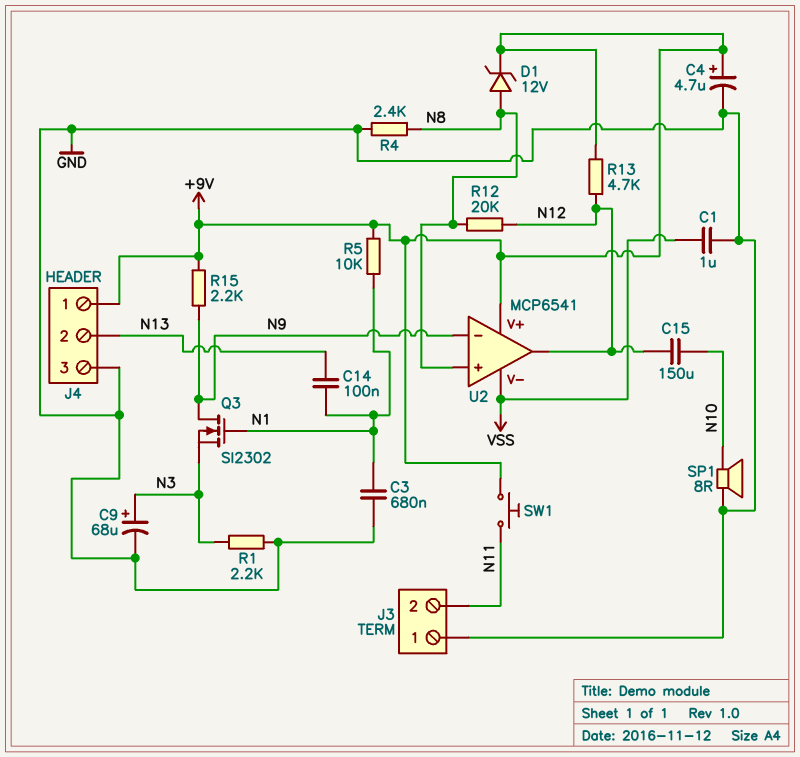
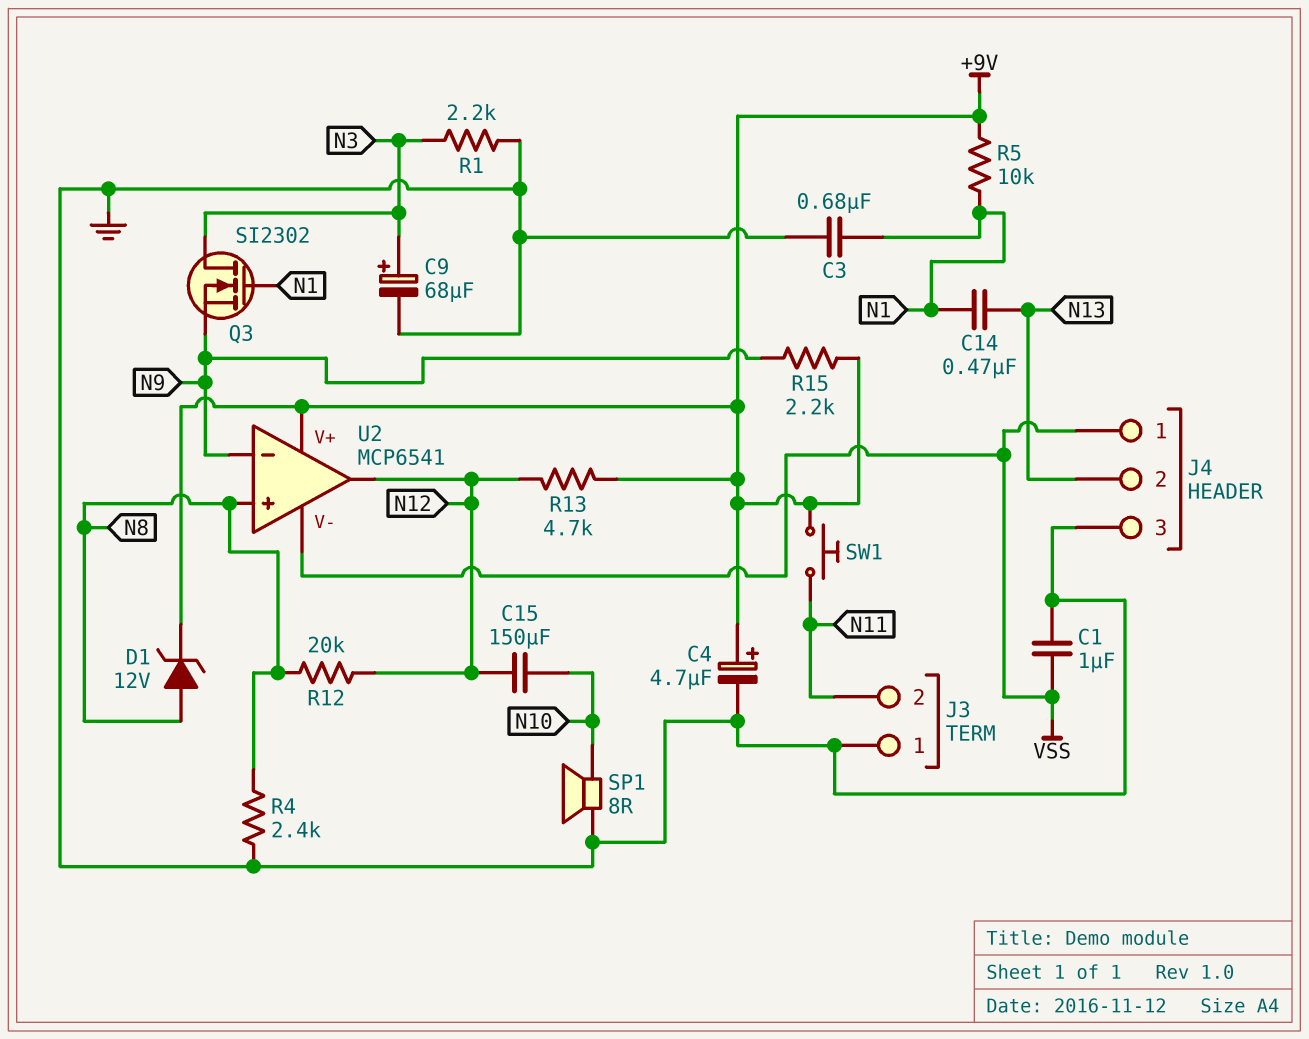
C14: 100nF (N1, N13) -> 470nF (N1, N13)
J4 pin 1: +9V -> VSS
Q3: NMOS SI2302 (G N1, D N9, S N3) -> NMOS SI2302 (G N1, D N3, S N9)

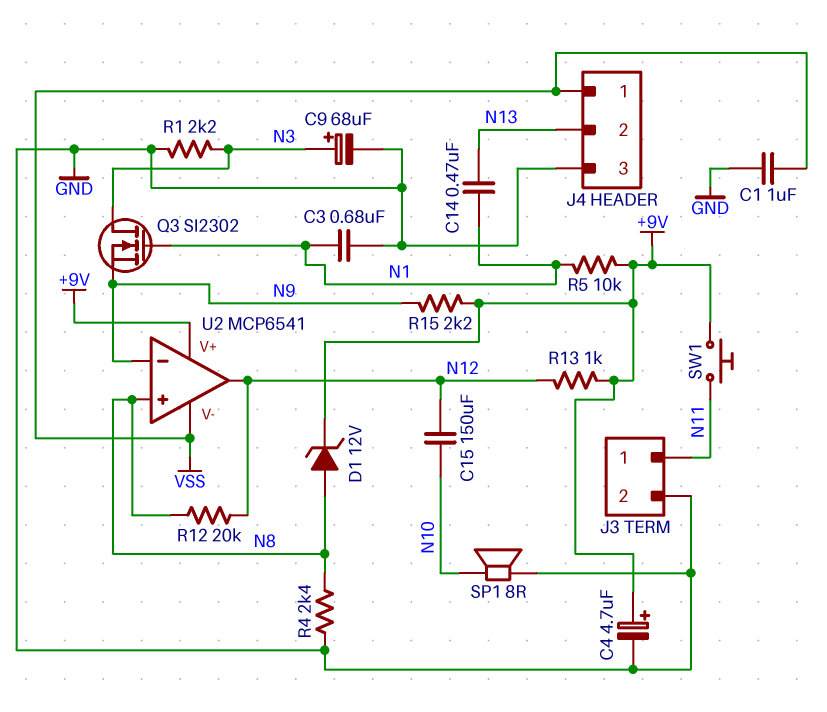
J3 pin 1: GND -> N11
J3 pin 2: N11 -> GND
R13: 4.7k (+9V, N12) -> 1k (+9V, N12)

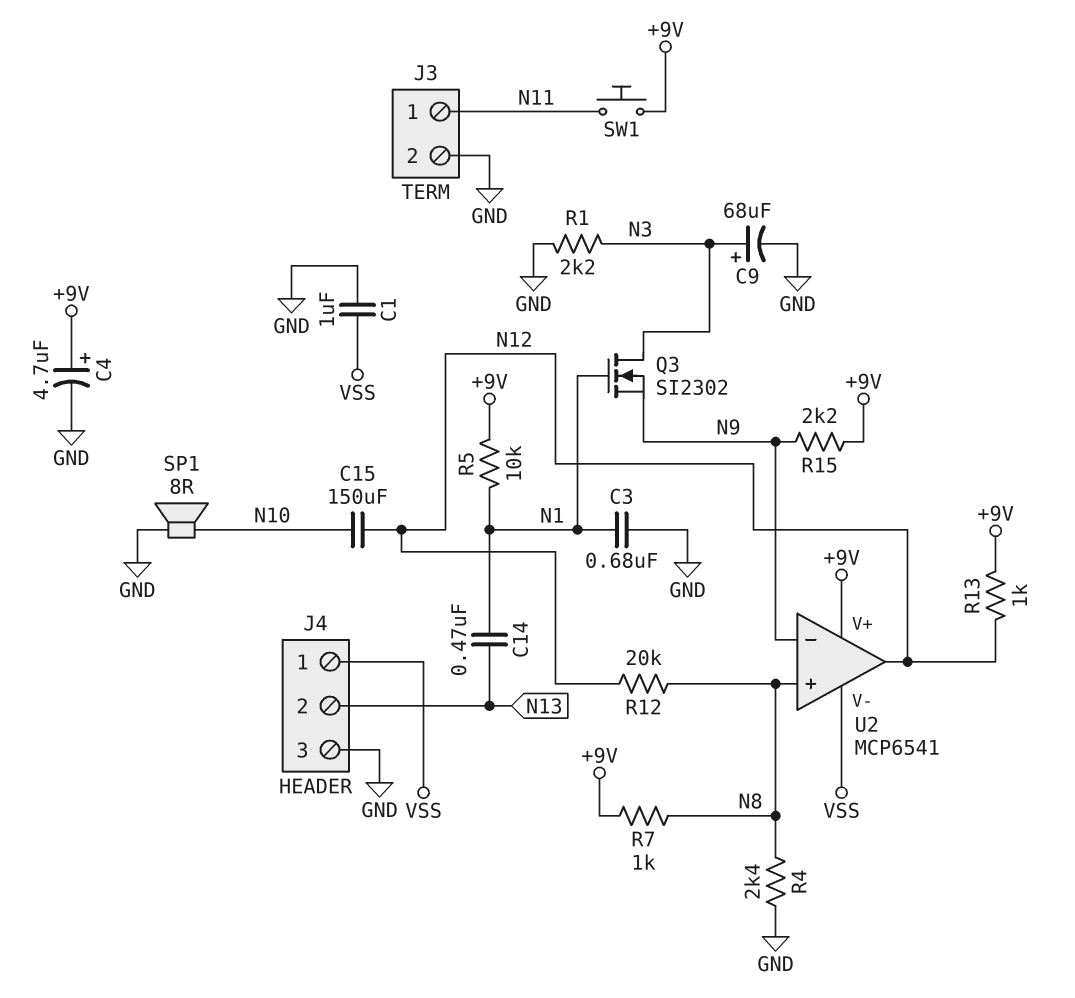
D1: zener 12V (A N8, K +9V) -> none
R7: none -> 1k (+9V, N8)

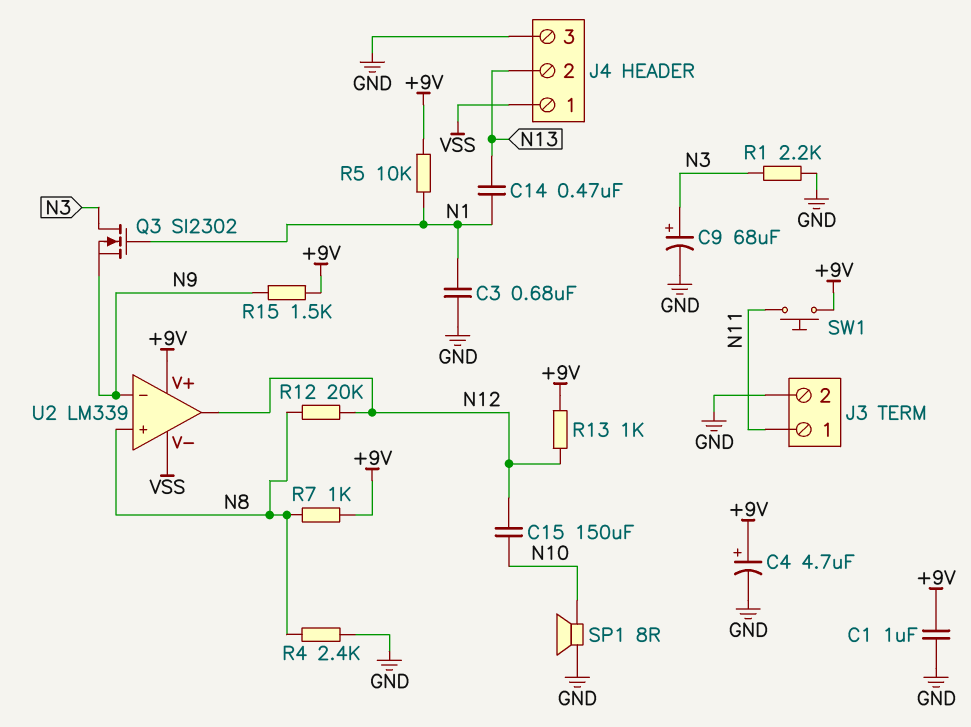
C1: 1uF (GND, VSS) -> 1uF (+9V, GND)
R15: 2.2k (+9V, N9) -> 1.5k (+9V, N9)
U2: MCP6541 -> LM339

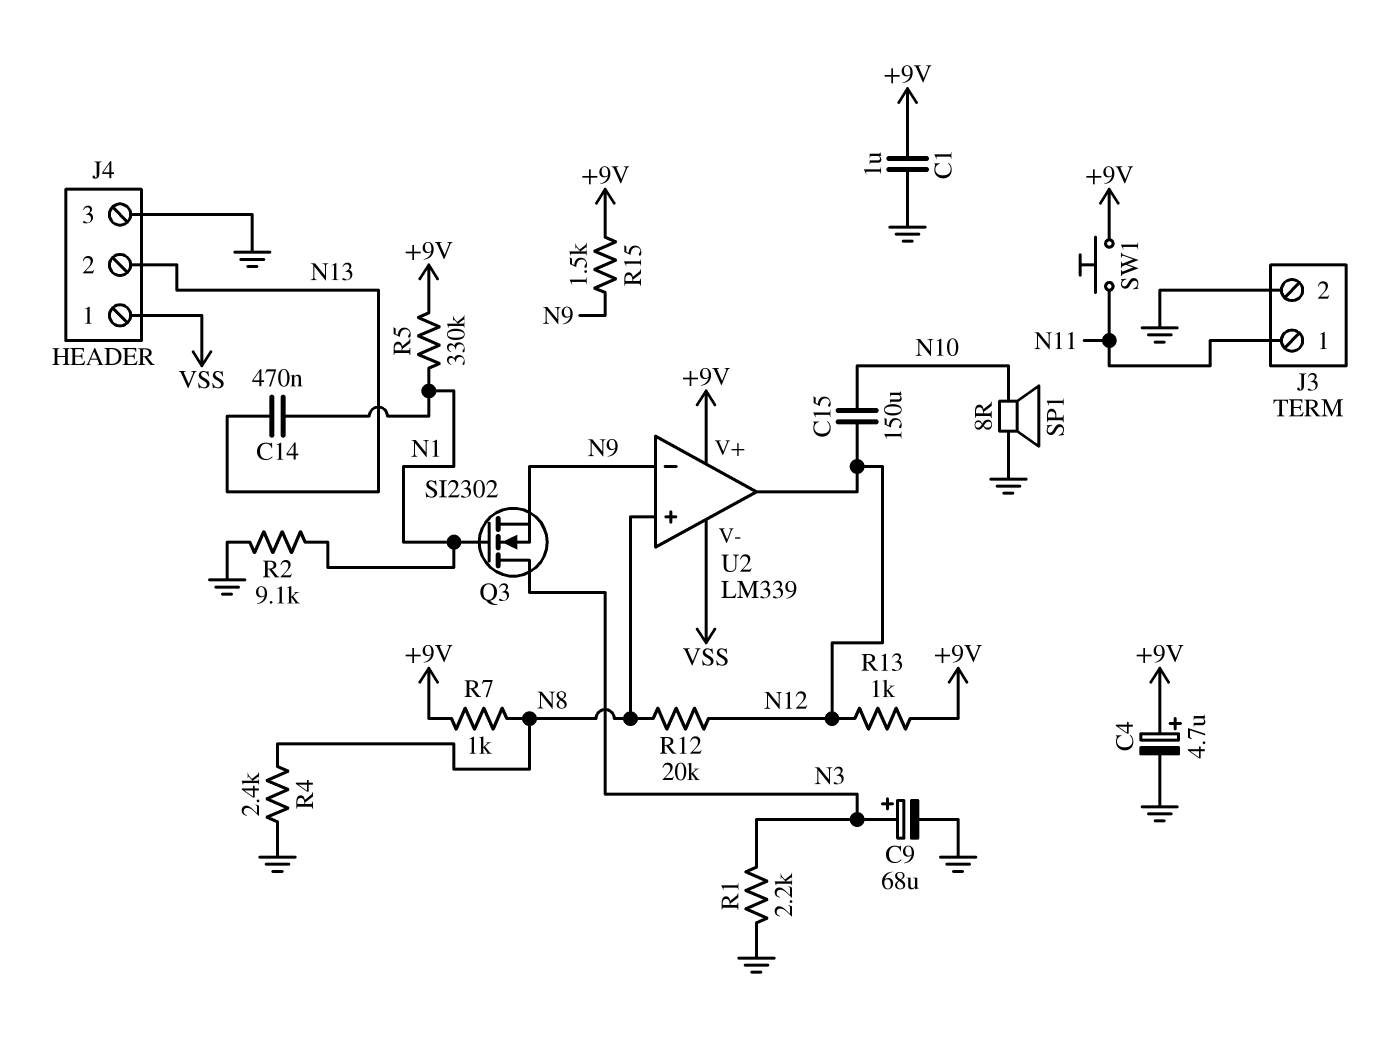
C3: 680nF (GND, N1) -> none
R2: none -> 9.1k (GND, N1)
R5: 10k (+9V, N1) -> 330k (+9V, N1)

